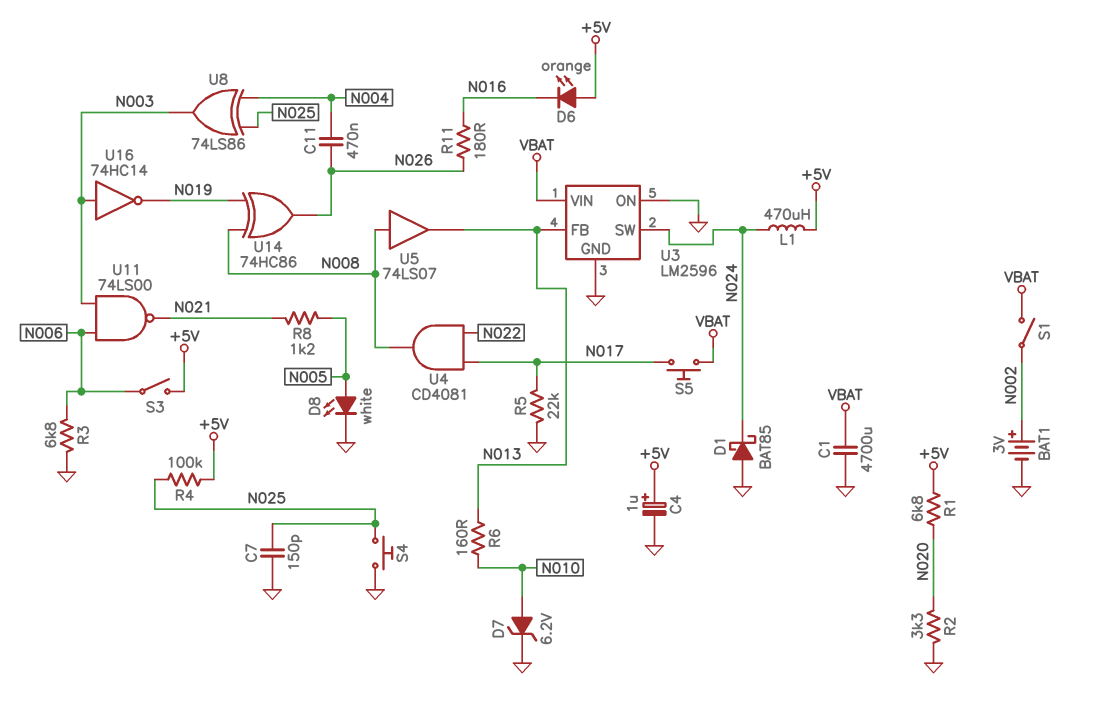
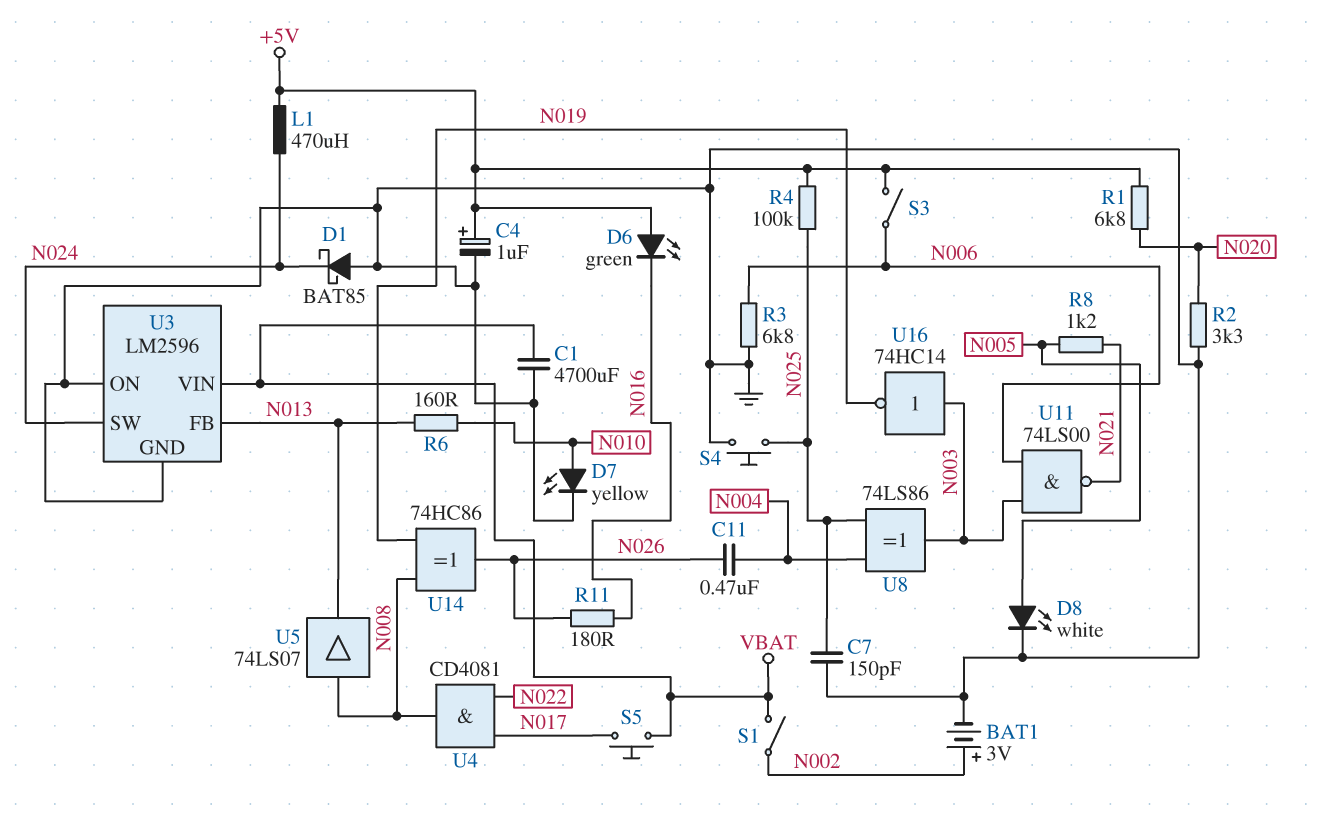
D6: LED orange (A +5V, K N016) -> LED green (A +5V, K N016)
D7: zener 6.2V (A N010, K GND) -> LED yellow (A N010, K GND)
R5: 22k (GND, N017) -> none

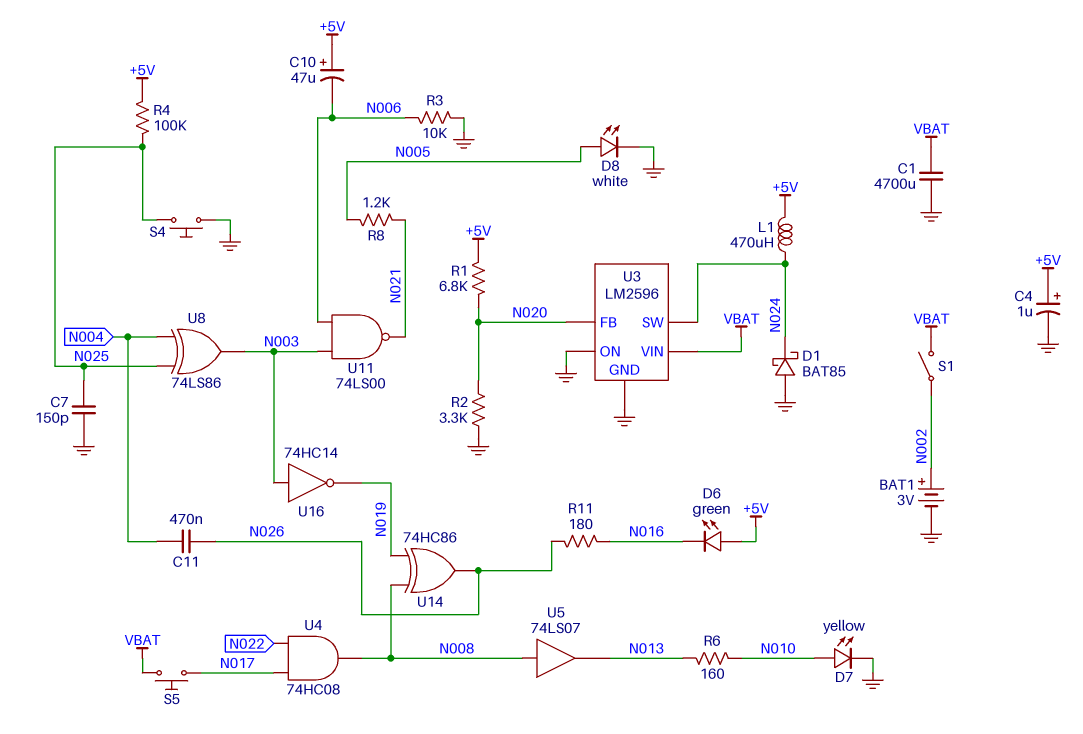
C10: none -> 47uF (plus +5V, minus N006)
R3: 6.8k (GND, N006) -> 10k (GND, N006)
S3: switch (+5V, N006) -> none
U3 pin FB: N013 -> N020
U4: AND CD4081 (in N017, in N022, out N008) -> AND 74HC08 (in N017, in N022, out N008)

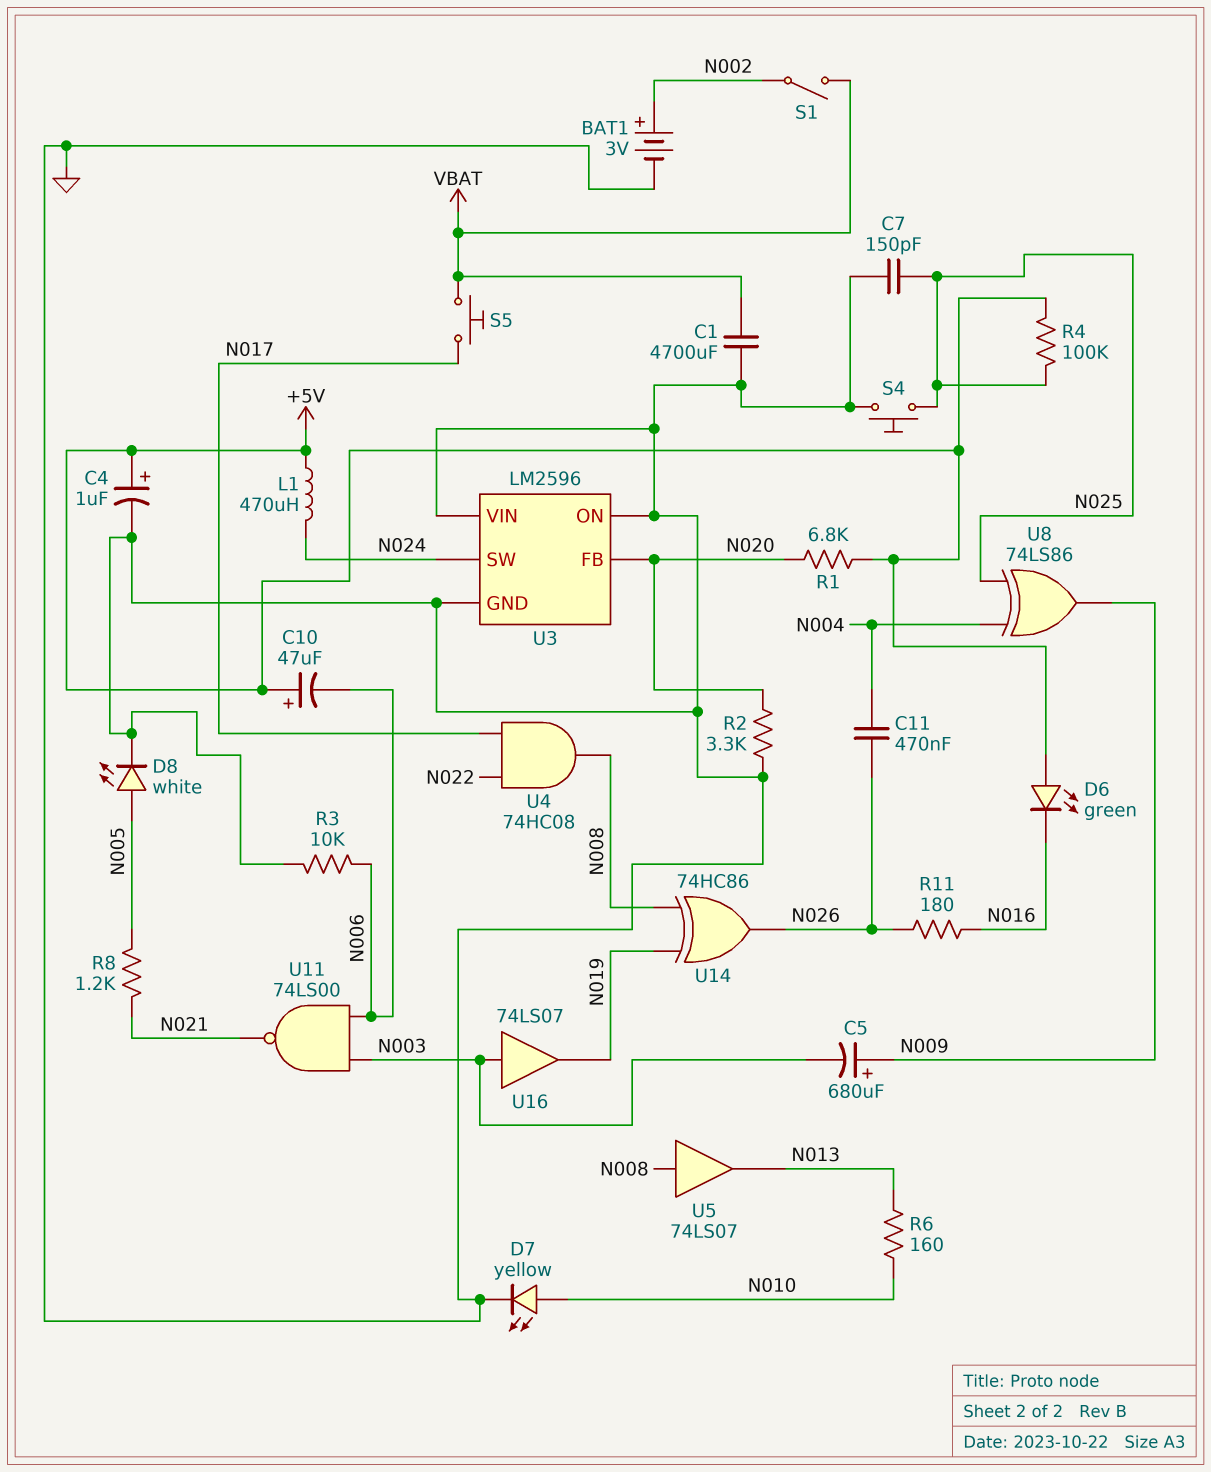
C5: none -> 680uF (plus N009, minus N003)
D1: schottky BAT85 (A GND, K N024) -> none
U3 pin VIN: VBAT -> GND
U8: XOR 74LS86 (in N004, in N025, out N003) -> XOR 74LS86 (in N004, in N025, out N009)
U16: NOT 74HC14 (in N003, out N019) -> buffer 74LS07 (in N003, out N019)

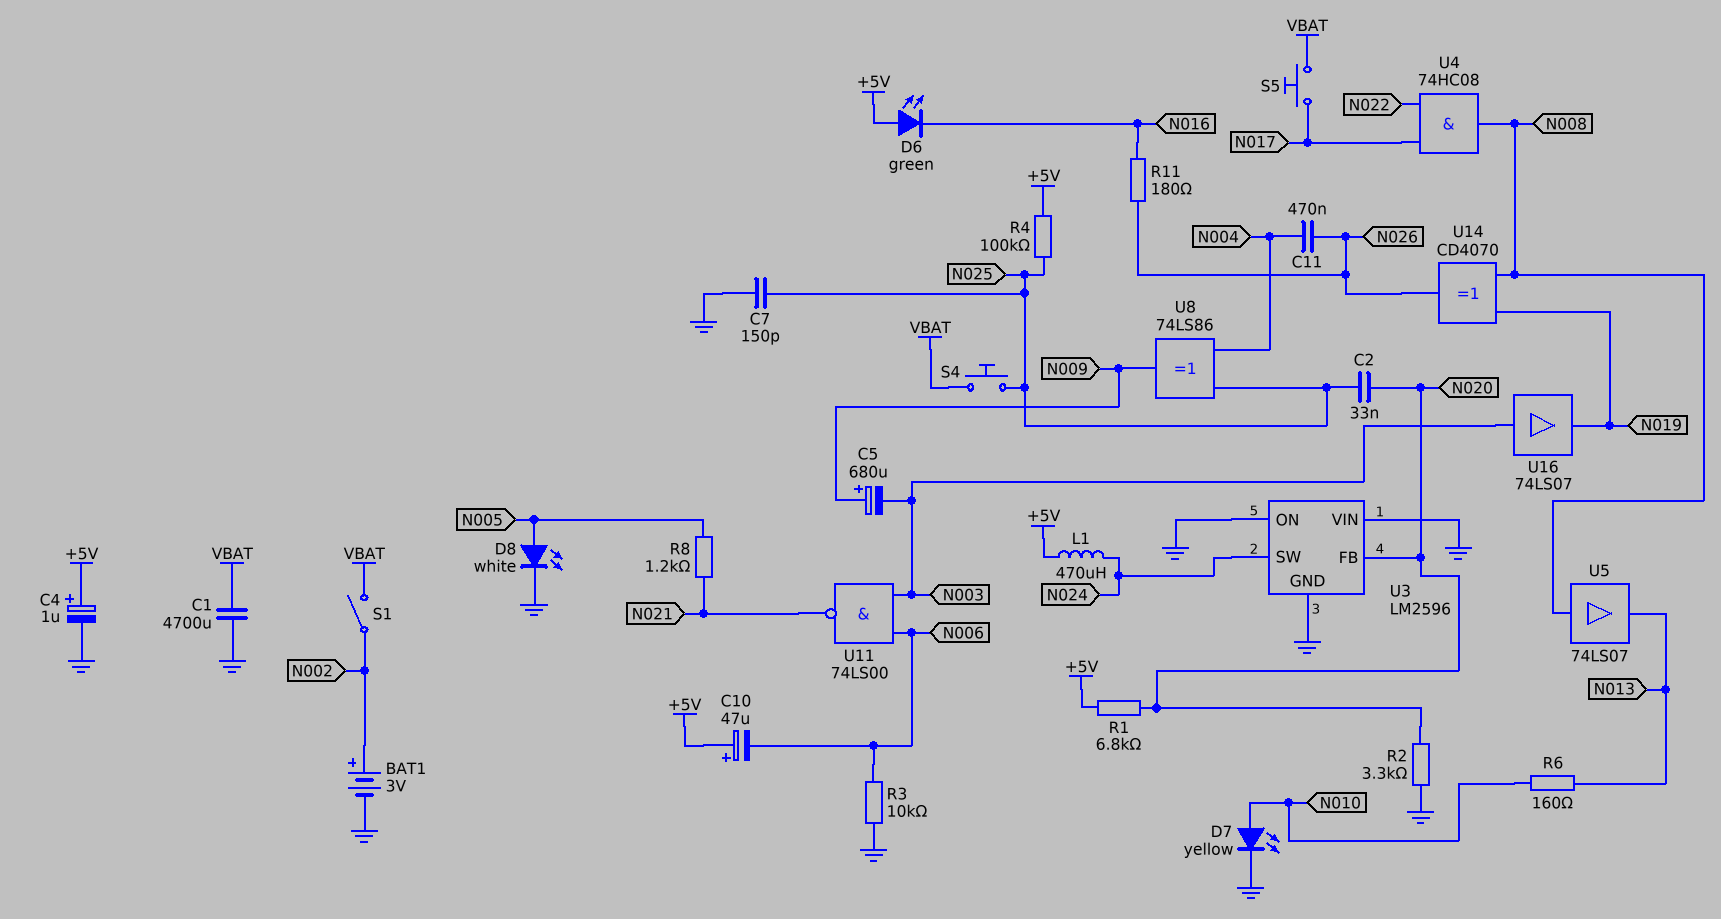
C2: none -> 33nF (N020, N025)
S4: button (GND, N025) -> button (N025, VBAT)
U14: XOR 74HC86 (in N008, in N019, out N026) -> XOR CD4070 (in N008, in N019, out N026)

